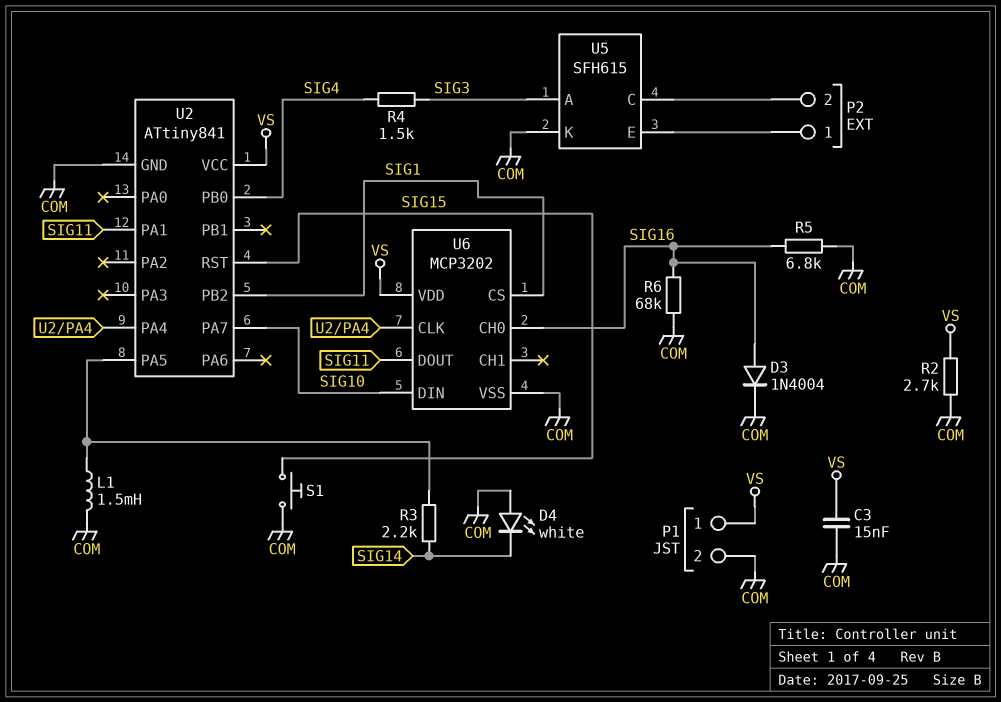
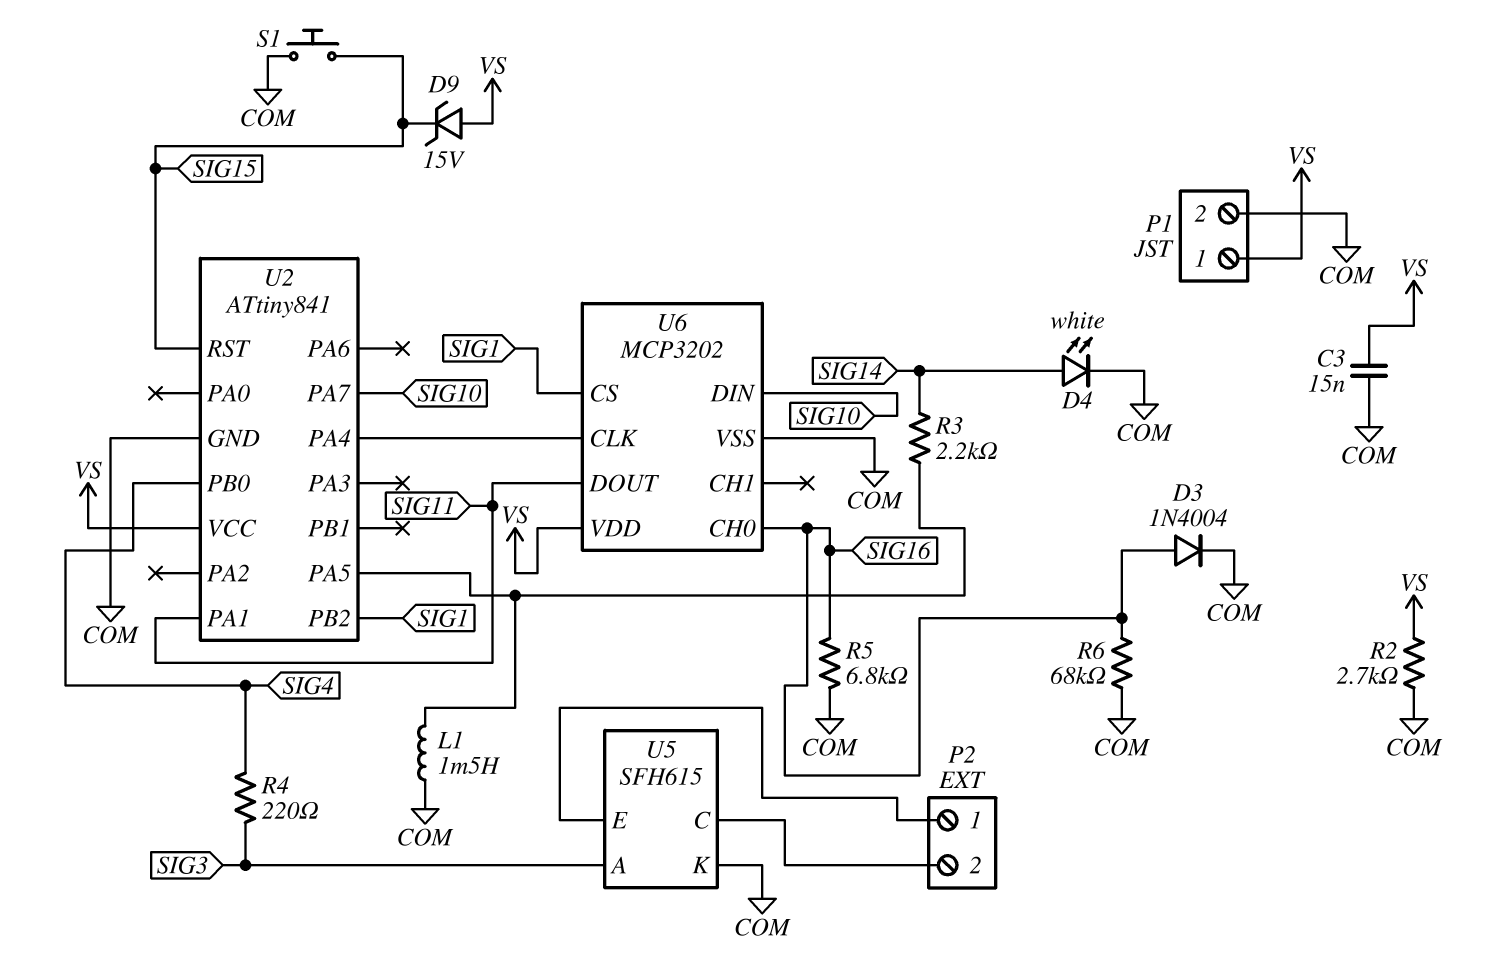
D4: LED white (A COM, K SIG14) -> LED white (A SIG14, K COM)
D9: none -> zener 15V (A VS, K SIG15)
R4: 1.5k (SIG3, SIG4) -> 220 (SIG3, SIG4)

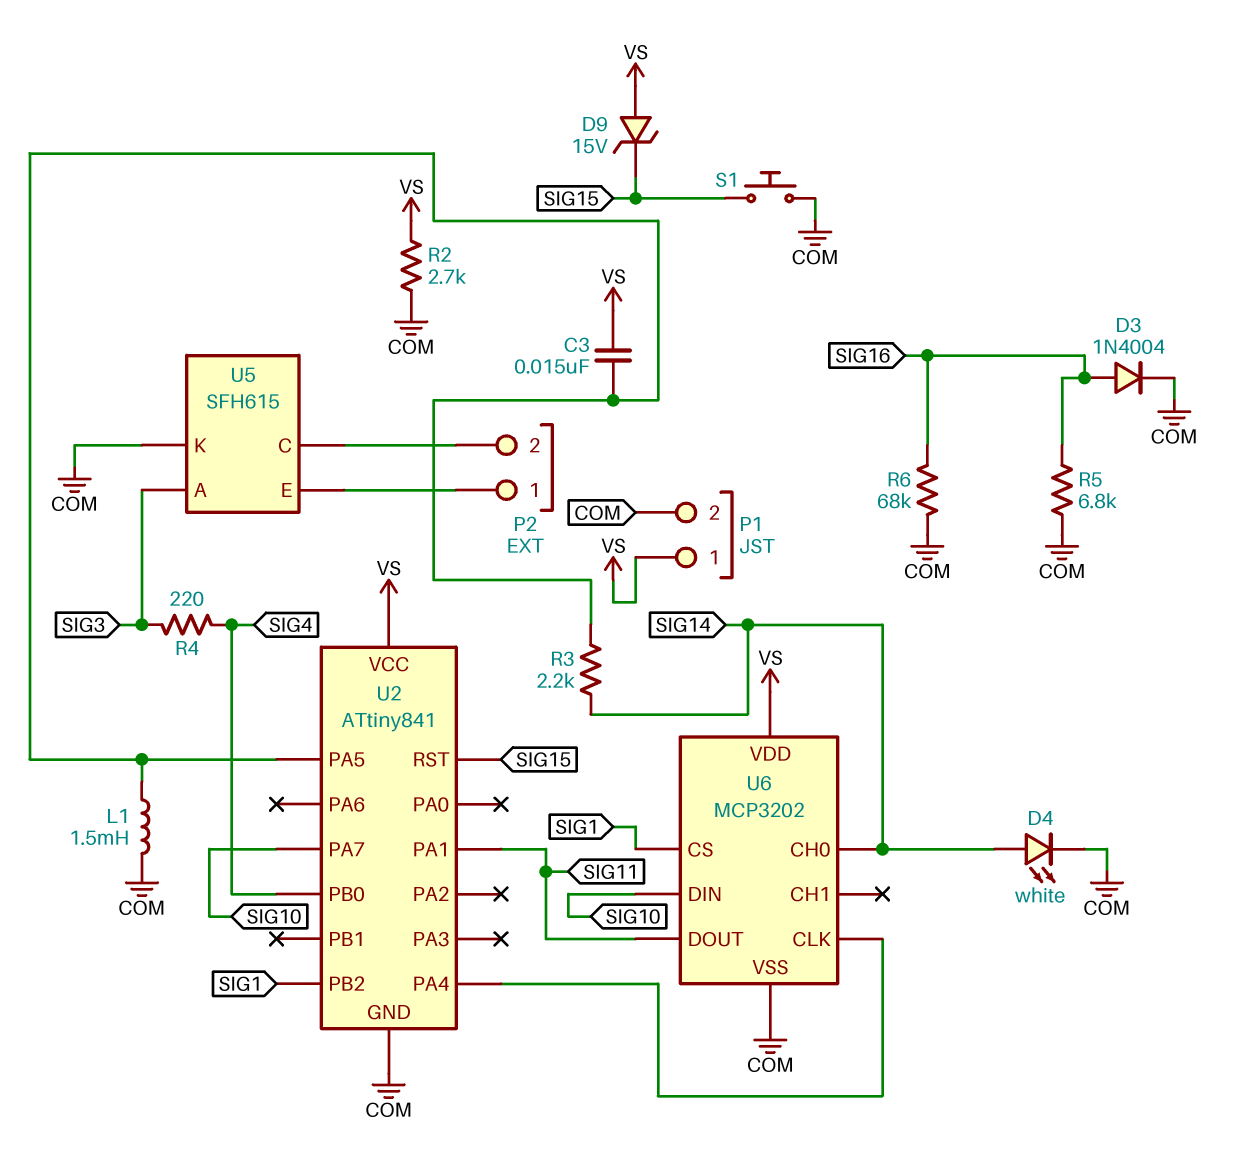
C3: 15nF (COM, VS) -> 15nF (U2/PA5, VS)
U6 pin CH0: SIG16 -> SIG14

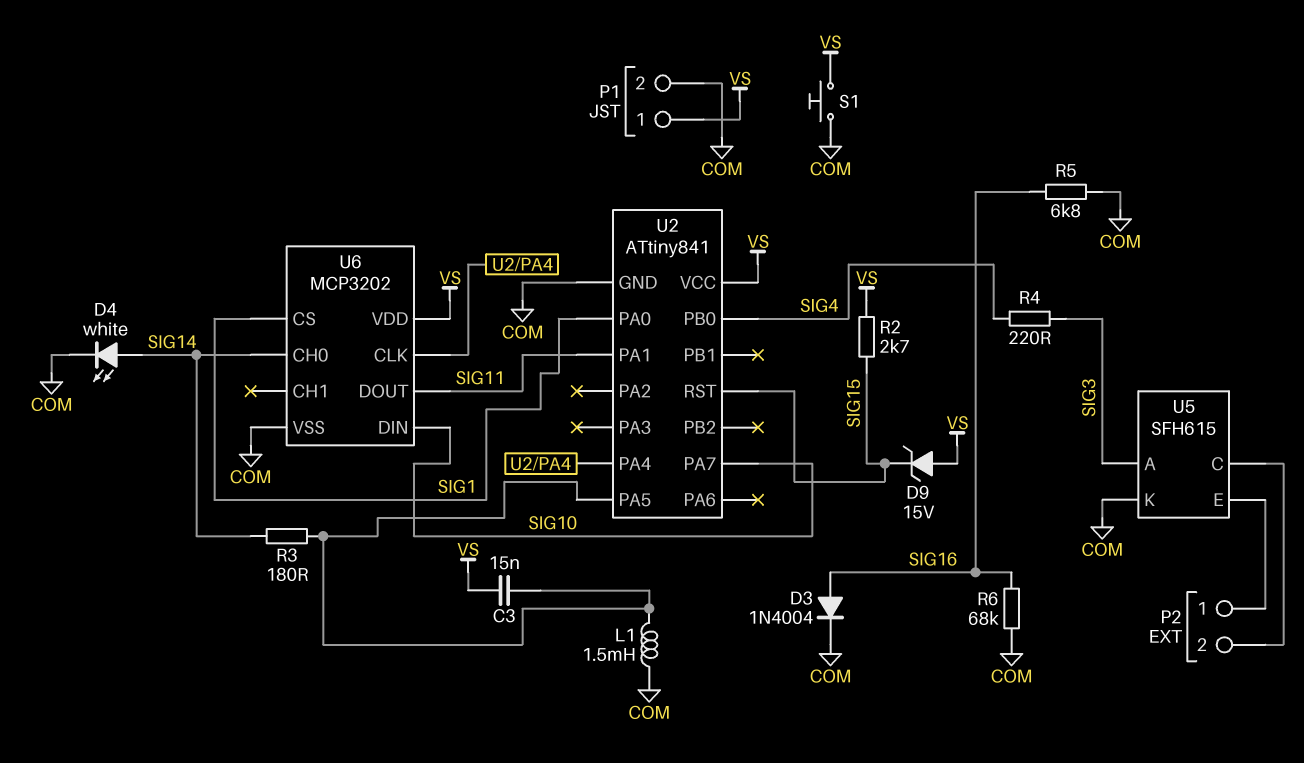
R2: 2.7k (COM, VS) -> 2.7k (SIG15, VS)
R3: 2.2k (SIG14, U2/PA5) -> 180 (SIG14, U2/PA5)
S1: button (COM, SIG15) -> button (COM, VS)
U2 pin PA0: none -> SIG1
U2 pin PB2: SIG1 -> none

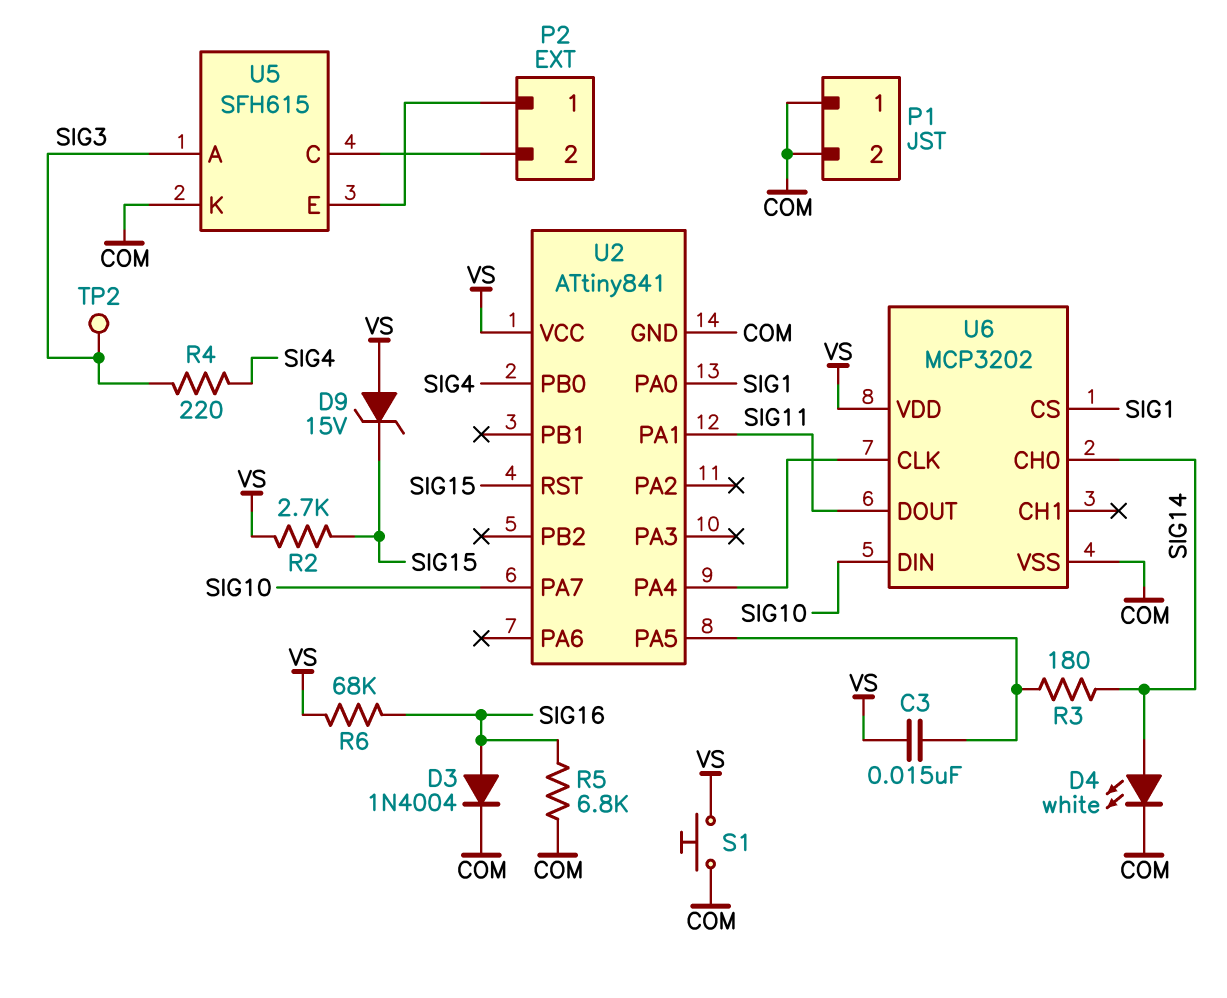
L1: 1.5mH (COM, U2/PA5) -> none
P1 pin 1: VS -> COM
R6: 68k (COM, SIG16) -> 68k (SIG16, VS)
TP2: none -> test point (SIG3)

